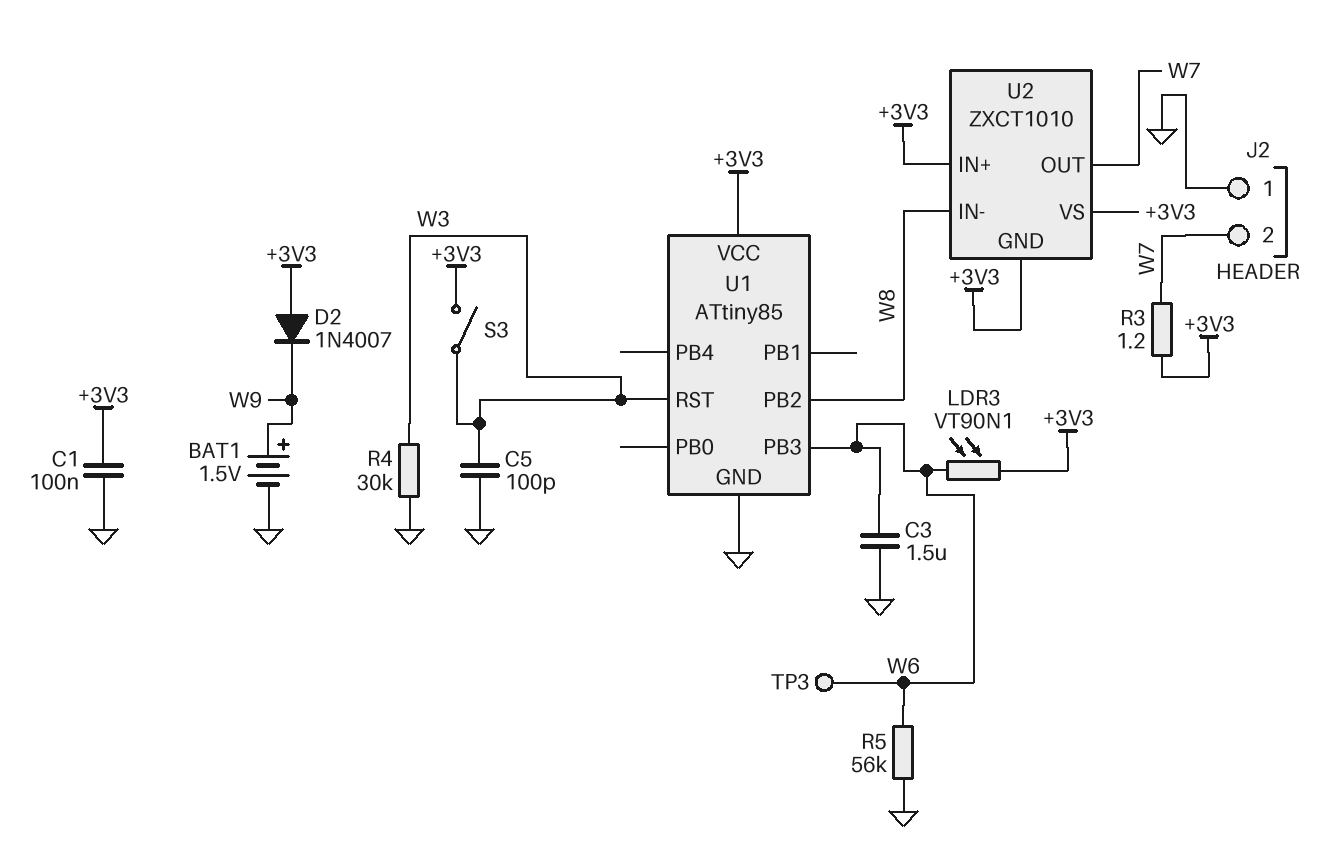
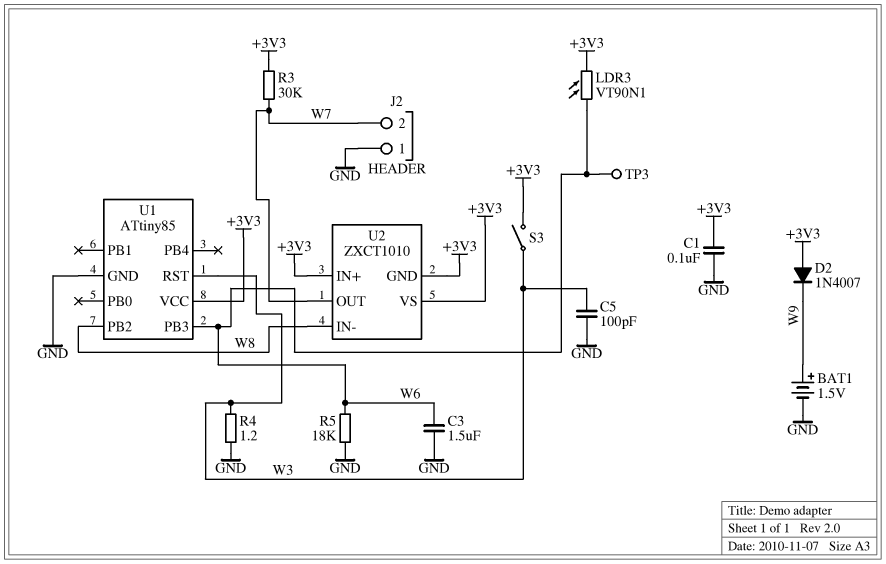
R3: 1.2 (+3V3, W7) -> 30k (+3V3, W7)
R4: 30k (GND, W3) -> 1.2 (GND, W3)
R5: 56k (GND, W6) -> 18k (GND, W6)

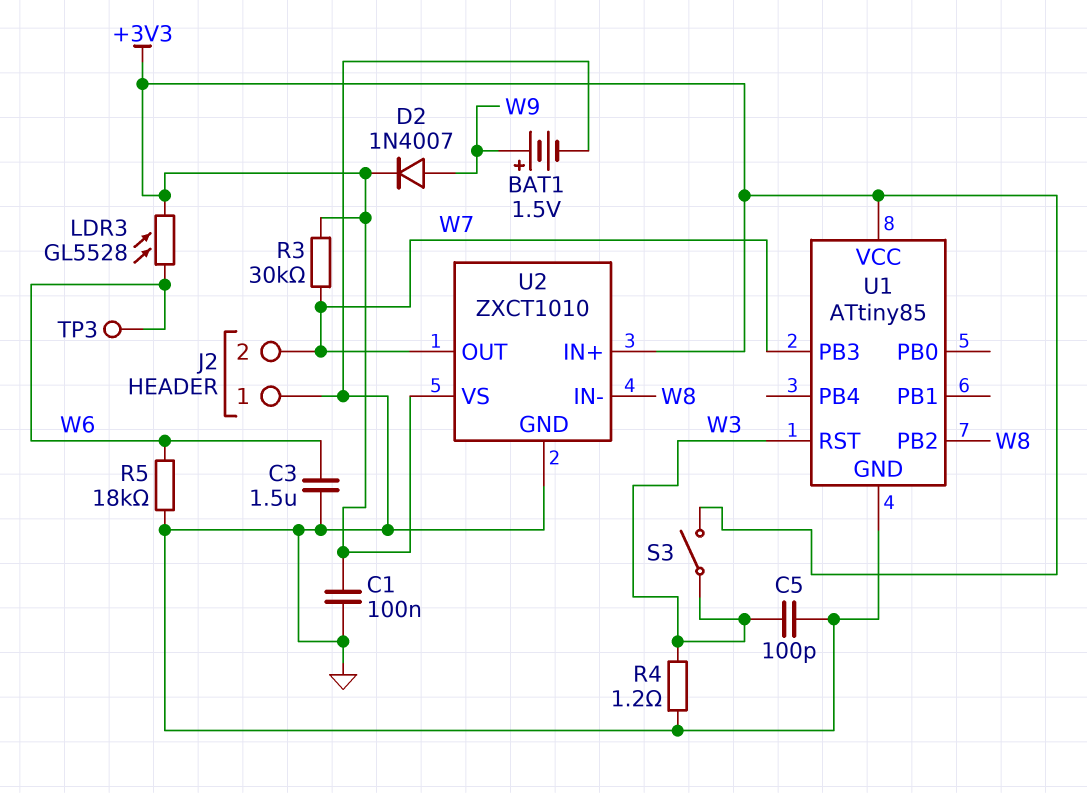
D2: diode 1N4007 (A +3V3, K W9) -> diode 1N4007 (A W9, K +3V3)
LDR3: VT90N1 (+3V3, W6) -> GL5528 (+3V3, W6)
U1 pin PB3: W6 -> W7
U2 pin GND: +3V3 -> GND

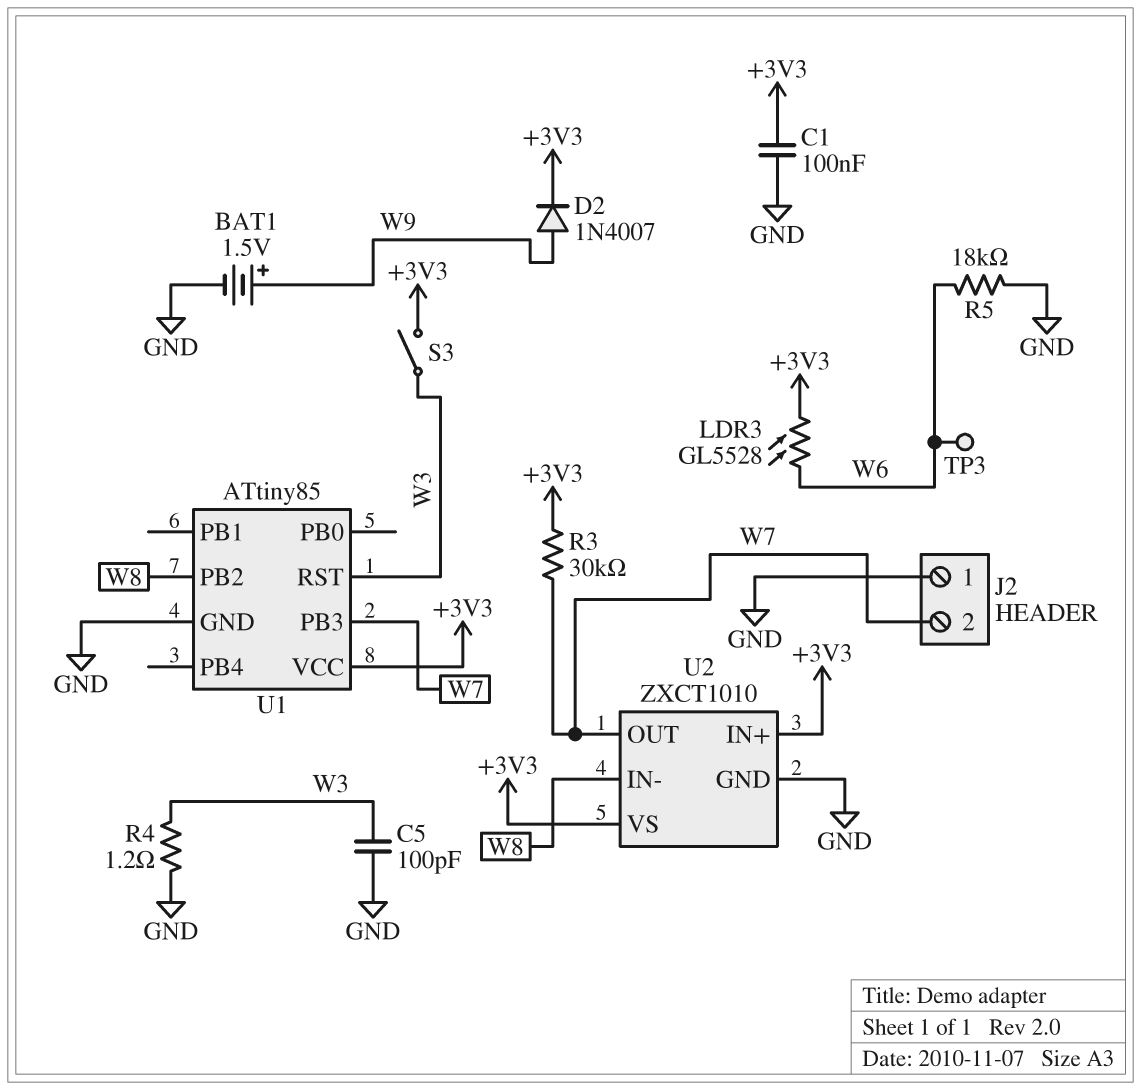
C3: 1.5uF (GND, W6) -> none

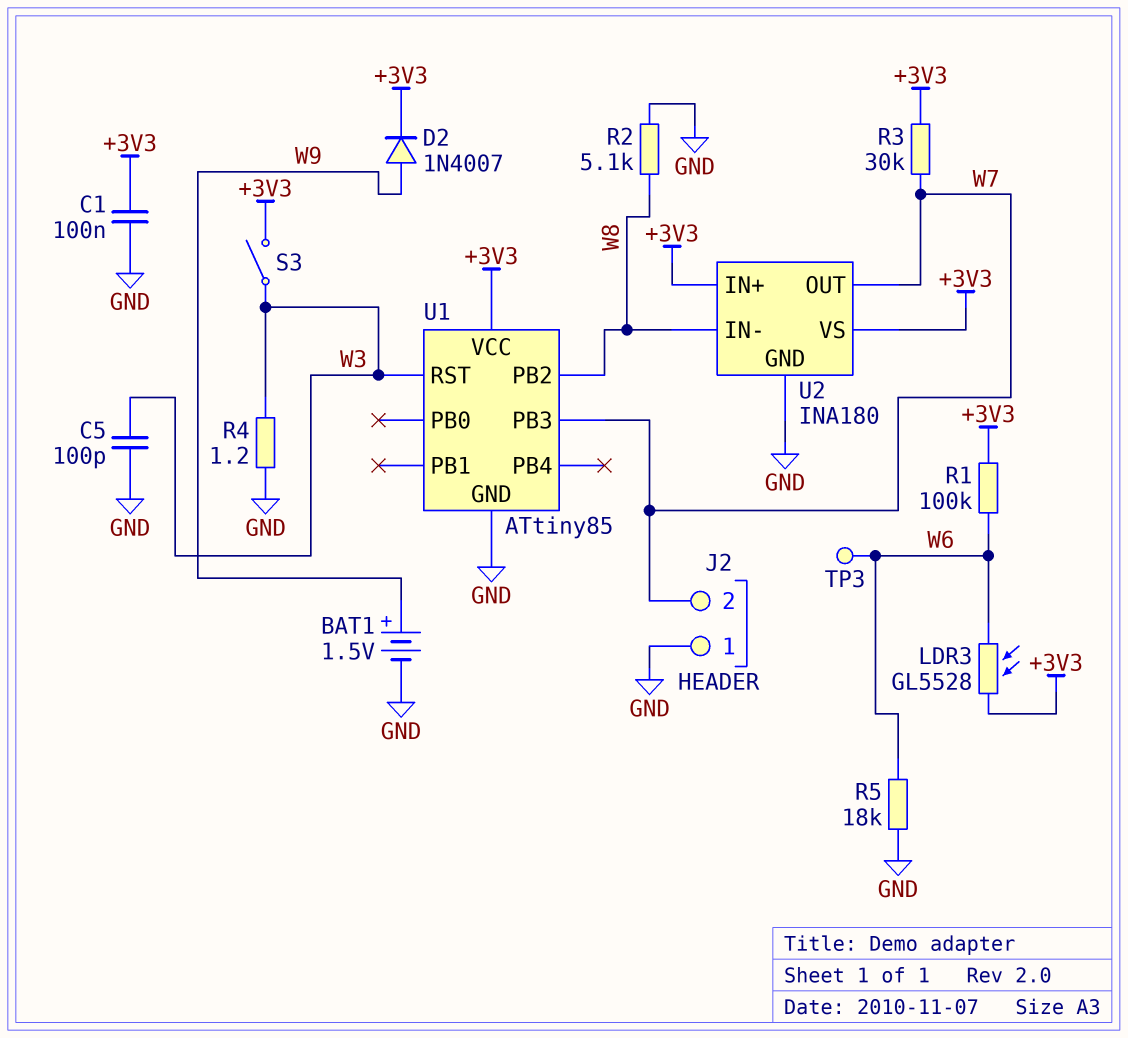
R1: none -> 100k (+3V3, W6)
R2: none -> 5.1k (GND, W8)
U2: ZXCT1010 -> INA180

